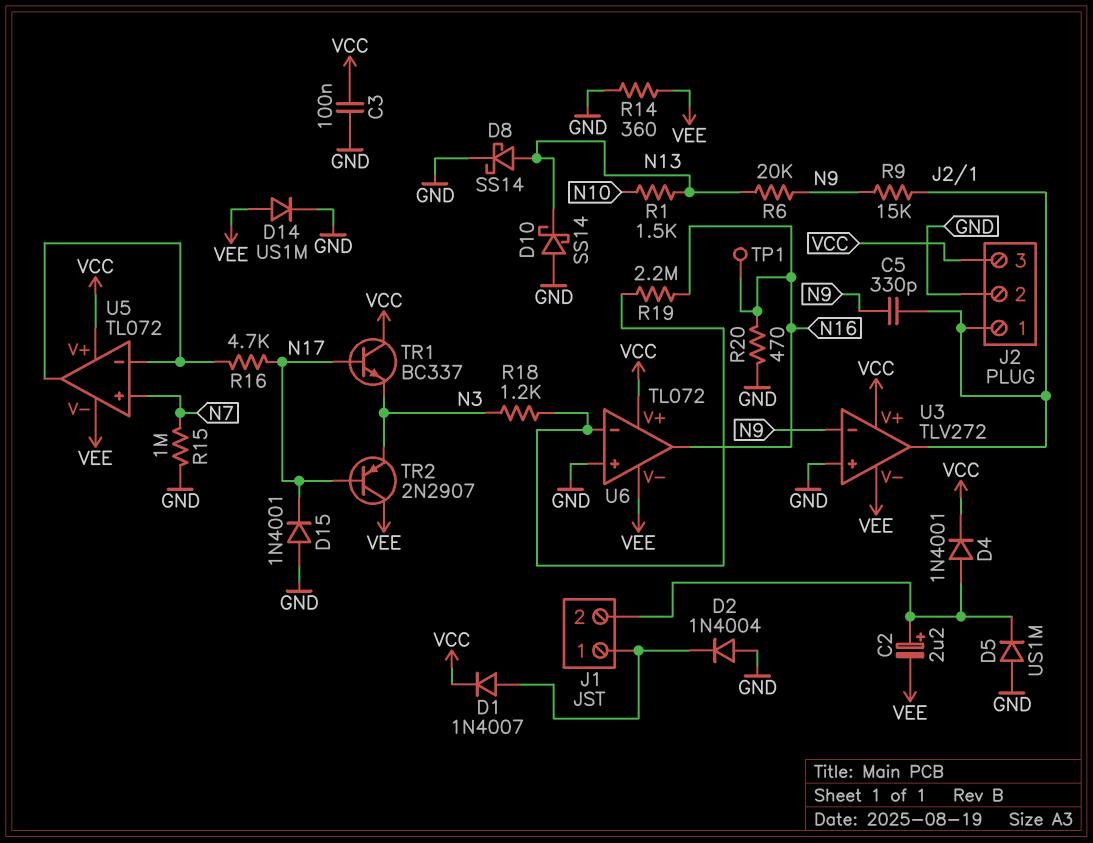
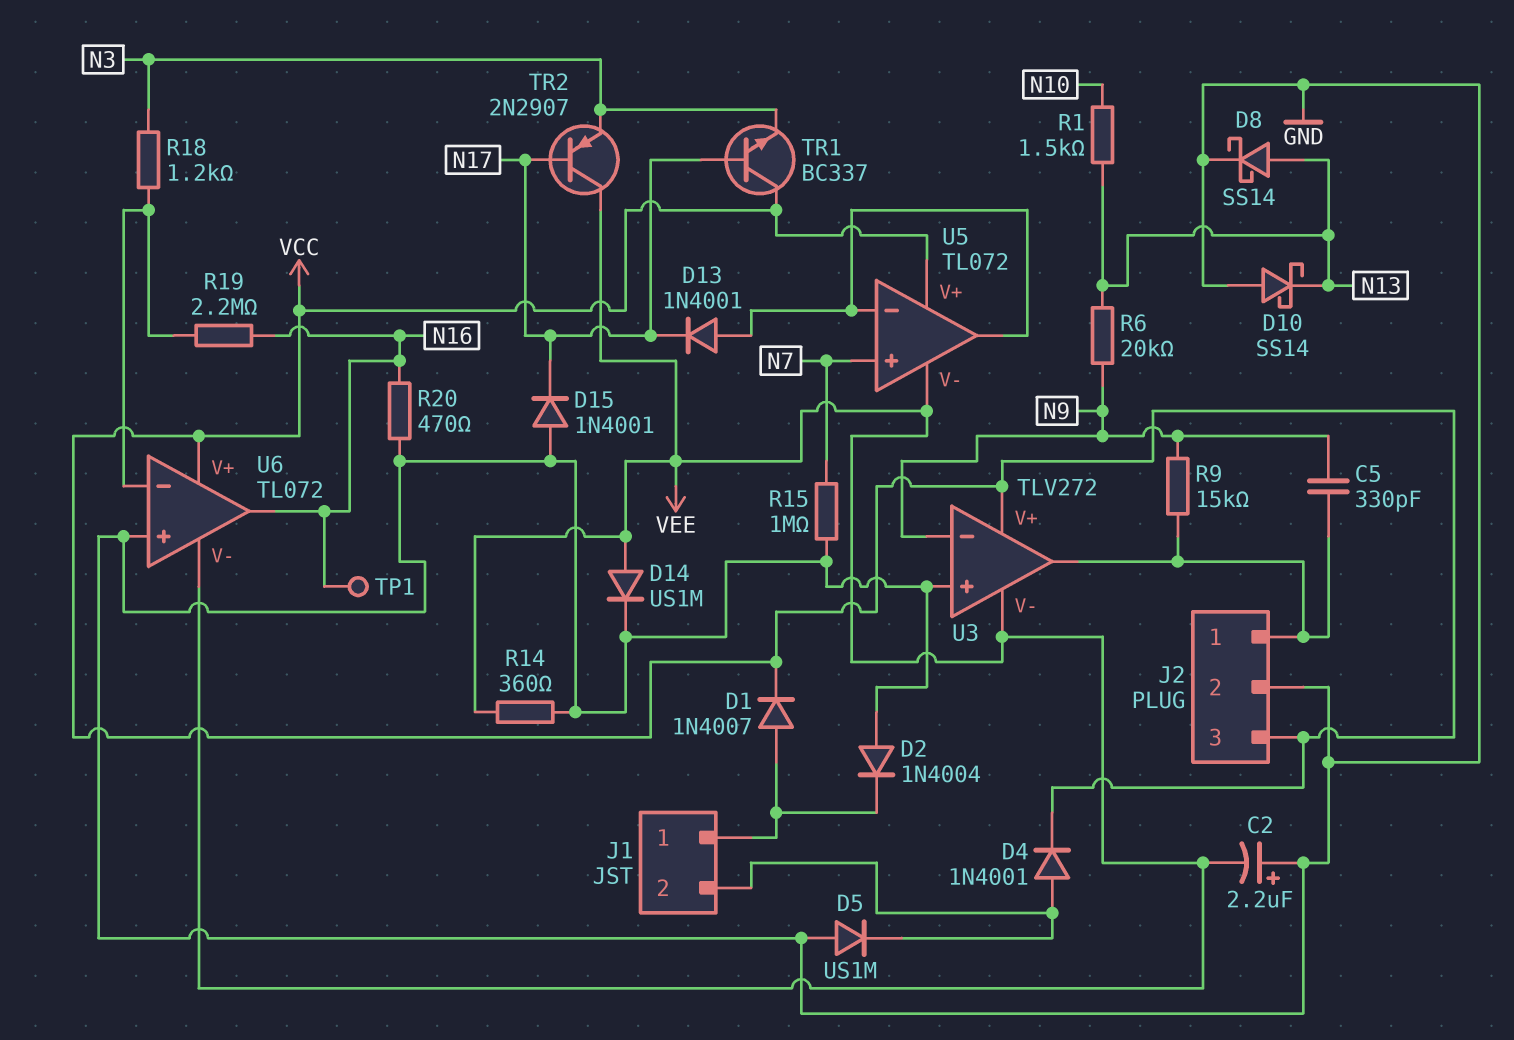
C2: 2.2uF (plus J1/2, minus VEE) -> 2.2uF (plus GND, minus VEE)
C3: 100nF (GND, VCC) -> none
D13: none -> diode 1N4001 (A U5/in-, K N17)
R16: 4.7k (N17, U5/in-) -> none

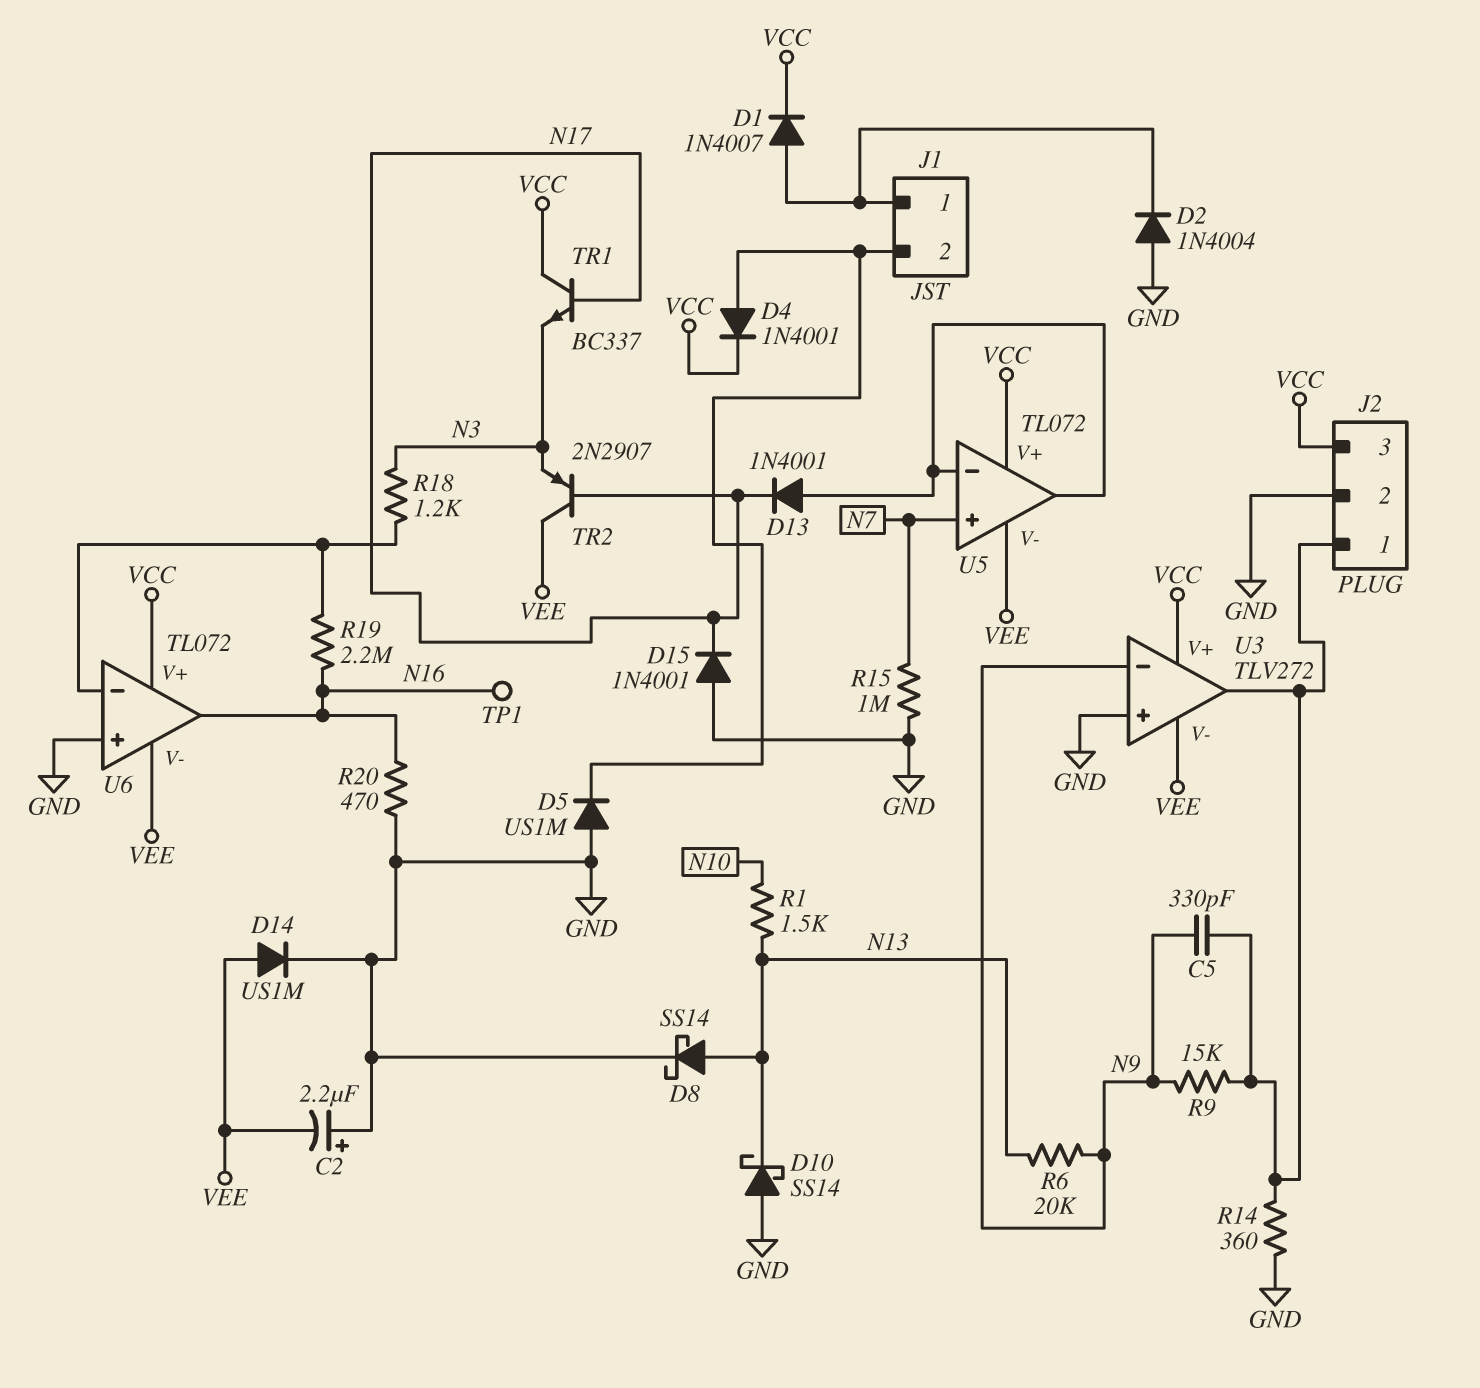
R14: 360 (GND, VEE) -> 360 (GND, J2/1)

